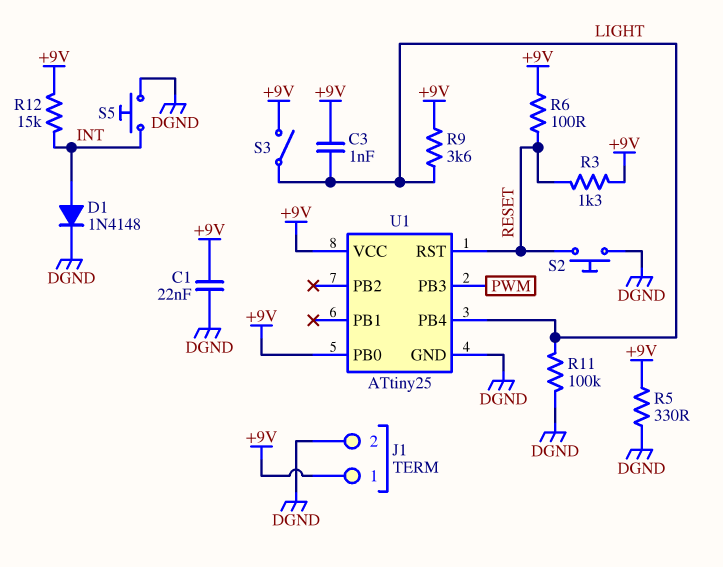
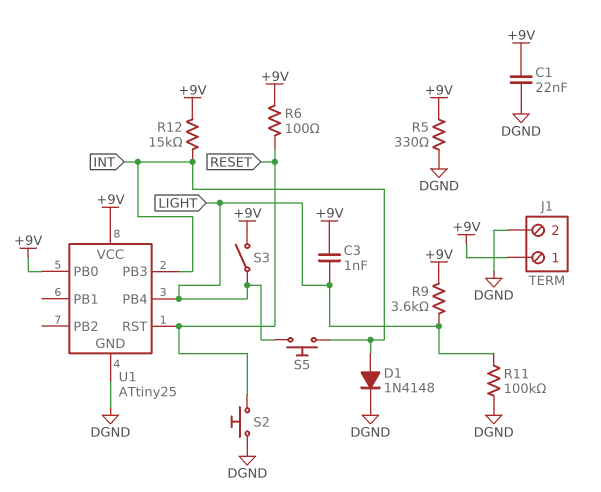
R3: 1.3k (+9V, RESET) -> none
S5: button (DGND, INT) -> button (INT, LIGHT)
U1 pin PB3: PWM -> INT

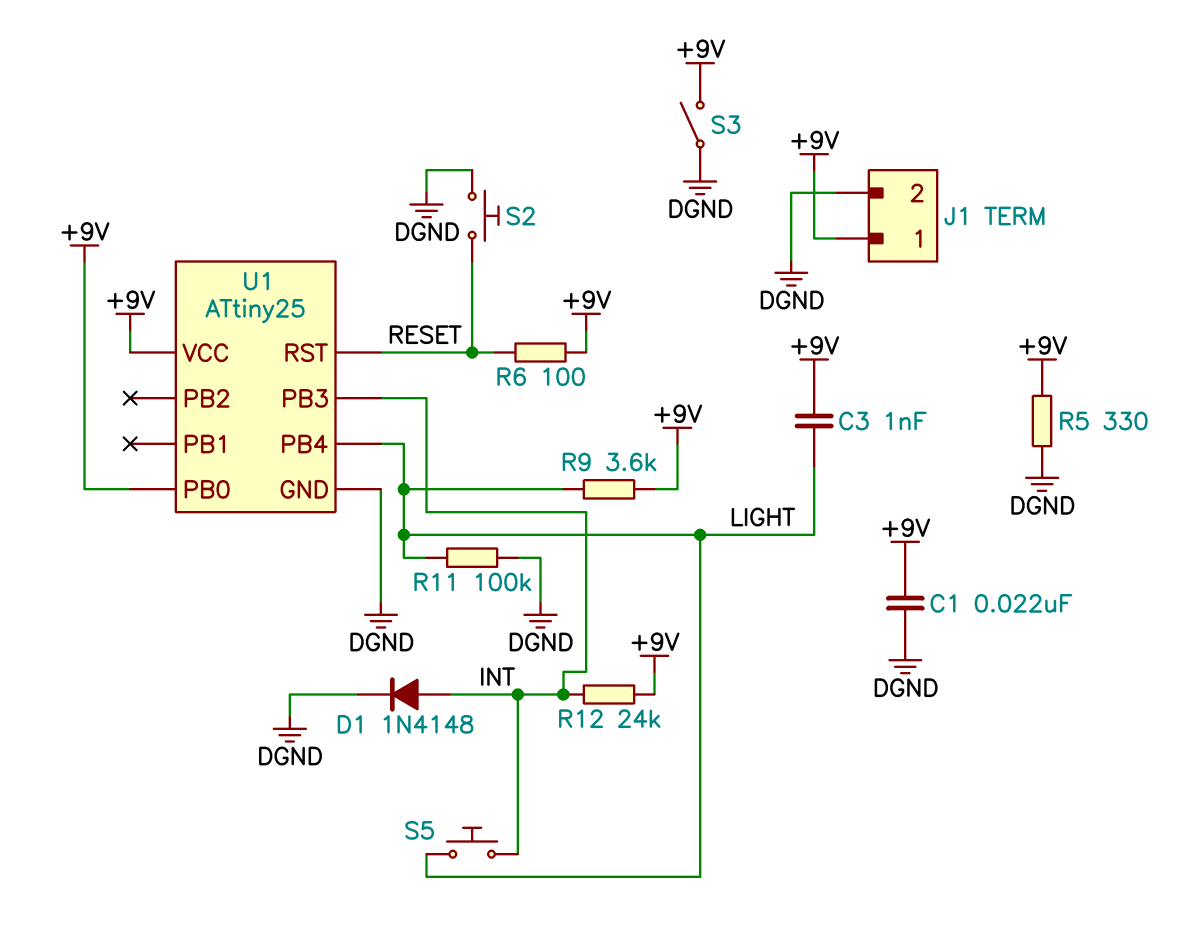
R12: 15k (+9V, INT) -> 24k (+9V, INT)
S3: switch (+9V, LIGHT) -> switch (+9V, DGND)

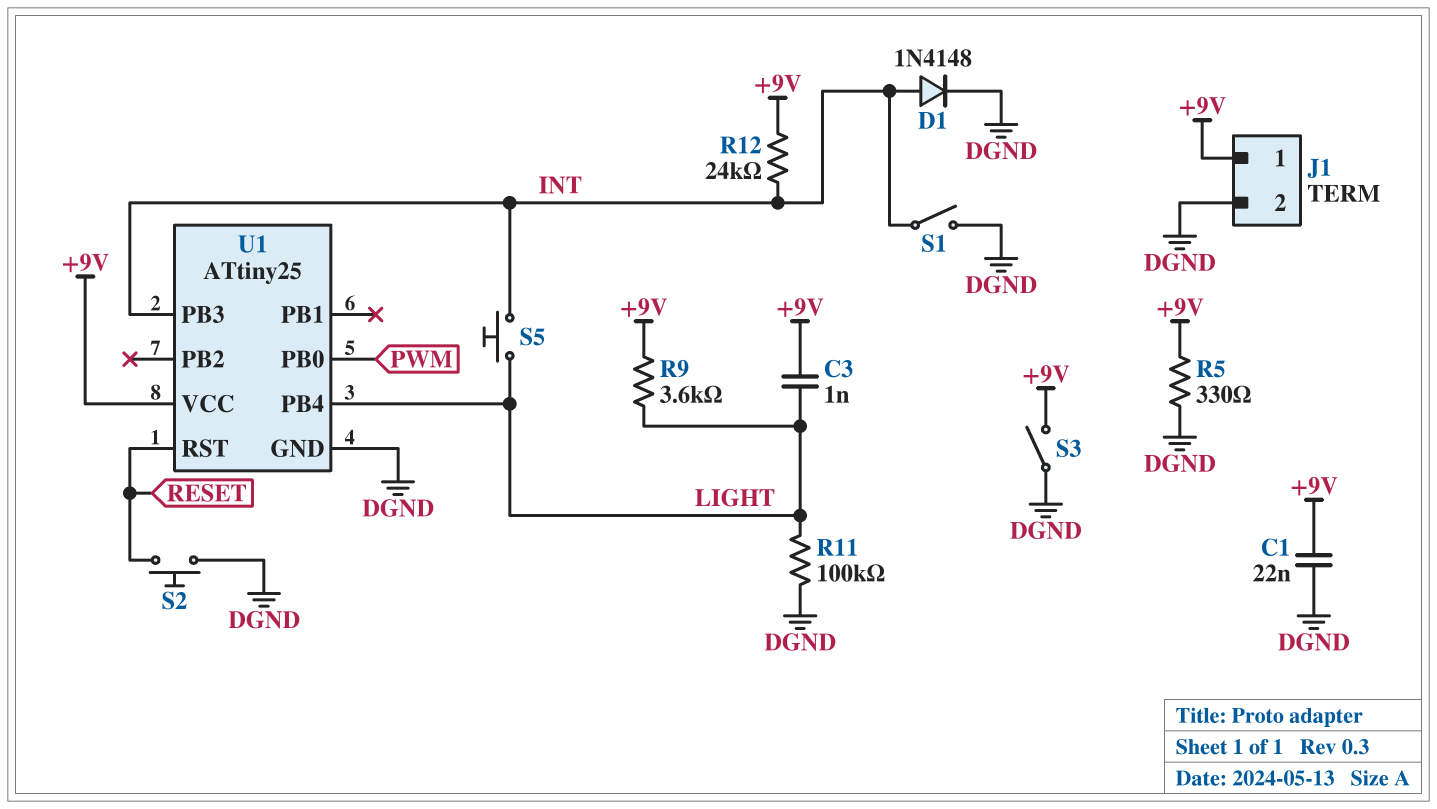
R6: 100 (+9V, RESET) -> none
S1: none -> switch (DGND, INT)
U1 pin PB0: +9V -> PWM

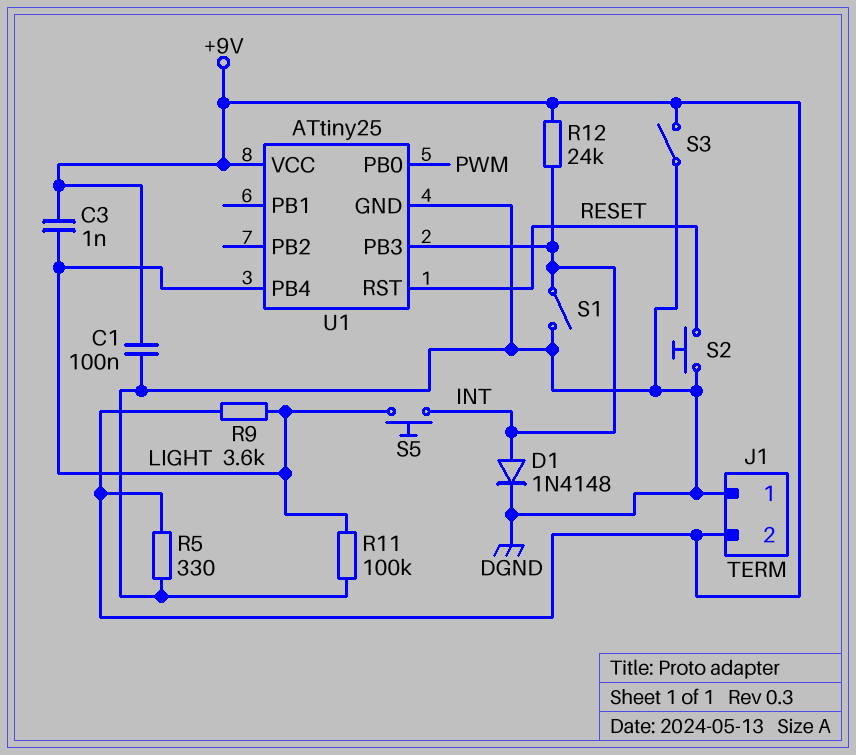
C1: 22nF (+9V, DGND) -> 100nF (+9V, DGND)
J1 pin 1: +9V -> DGND
J1 pin 2: DGND -> +9V

